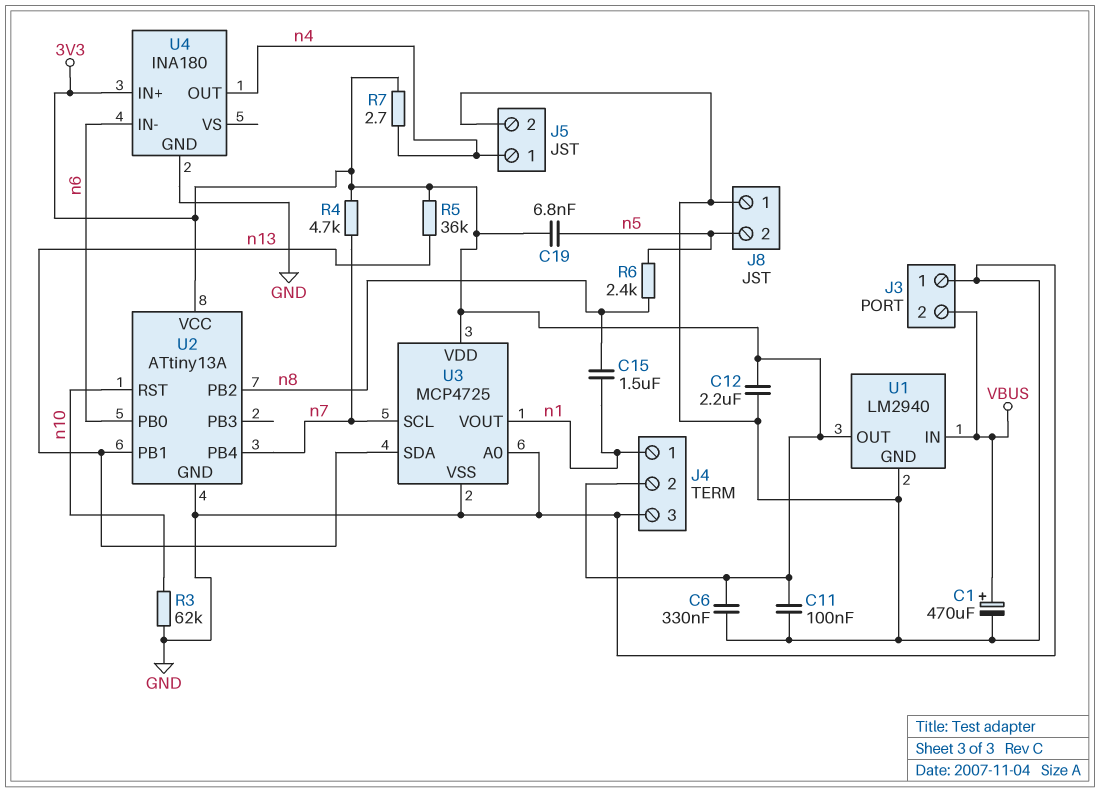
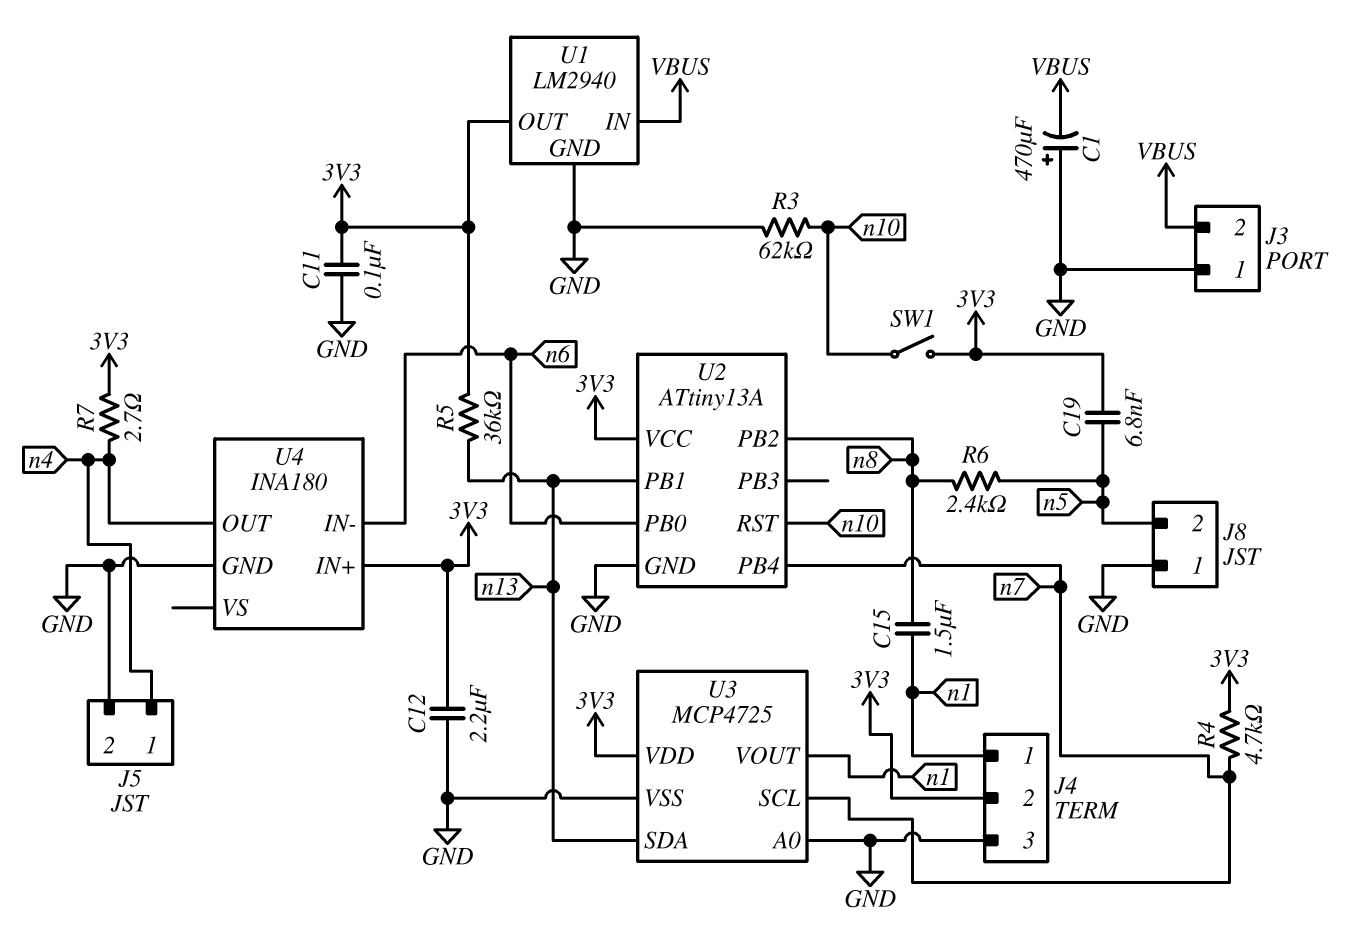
C1: 470uF (plus VBUS, minus GND) -> 470uF (plus GND, minus VBUS)
C6: 330nF (3V3, GND) -> none
SW1: none -> switch (3V3, n10)

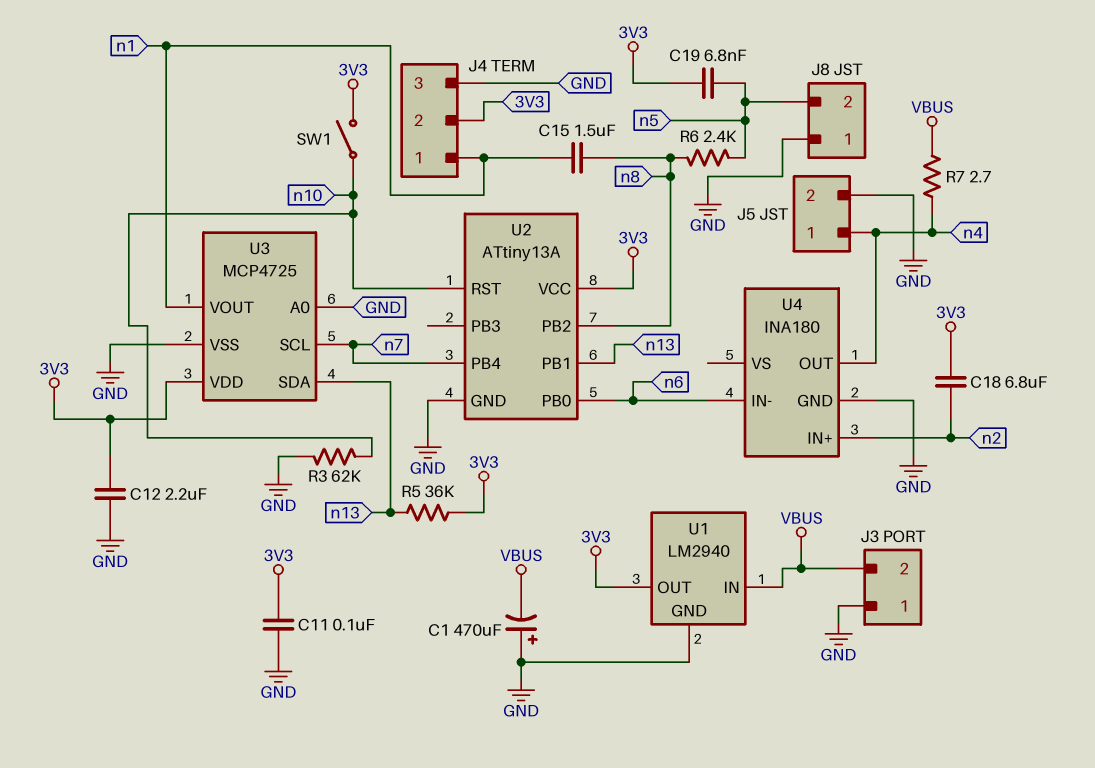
C18: none -> 6.8uF (3V3, n2)
R4: 4.7k (3V3, n7) -> none
R7: 2.7 (3V3, n4) -> 2.7 (VBUS, n4)
U4 pin IN+: 3V3 -> n2

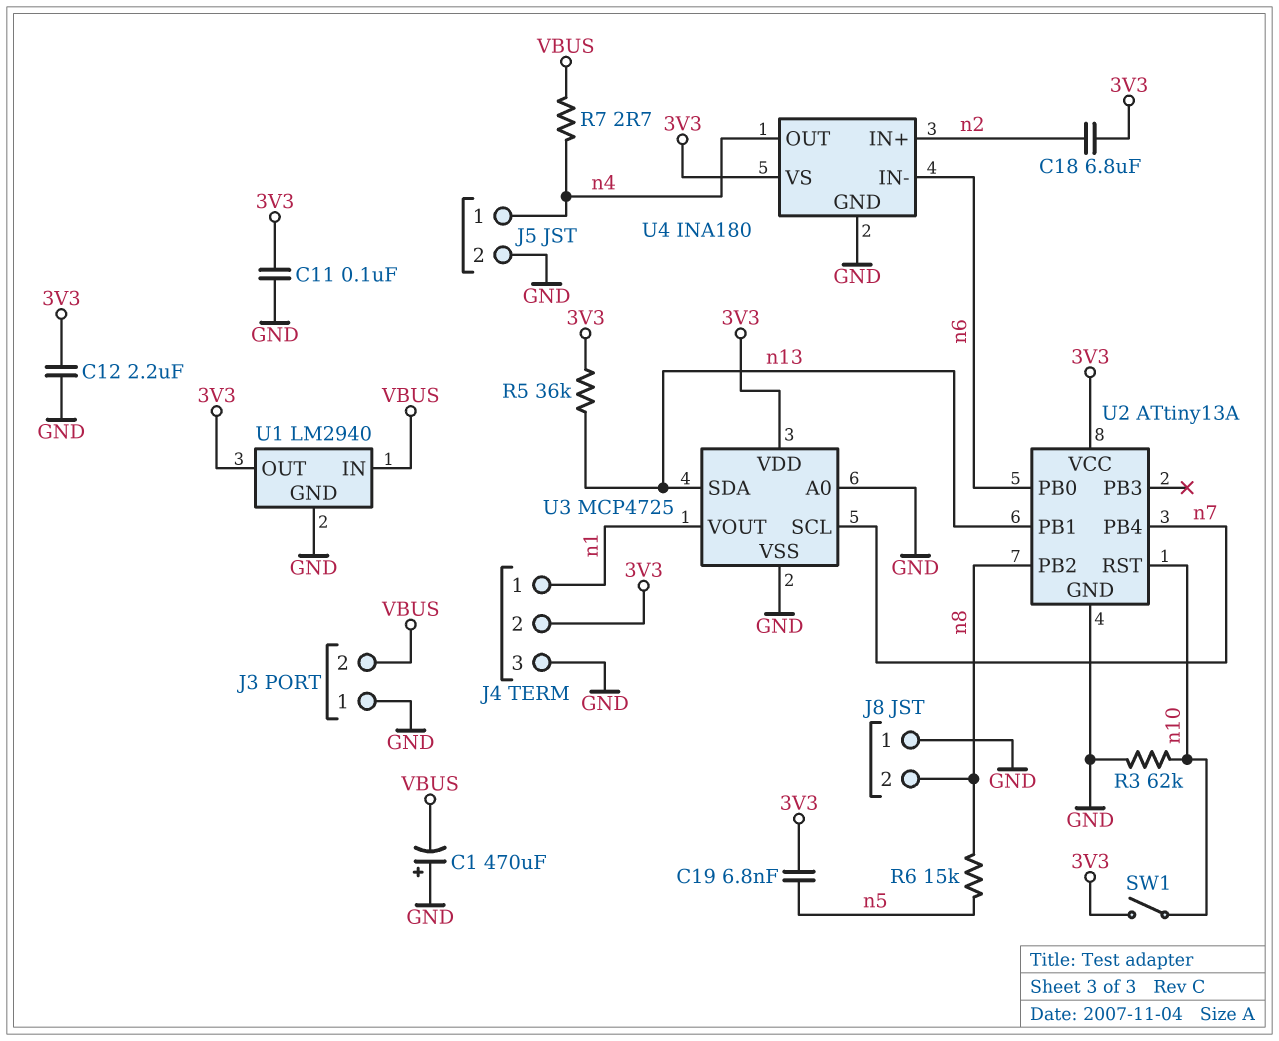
C15: 1.5uF (n1, n8) -> none
J8 pin 2: n5 -> n8
R6: 2.4k (n5, n8) -> 15k (n5, n8)
U4 pin VS: none -> 3V3

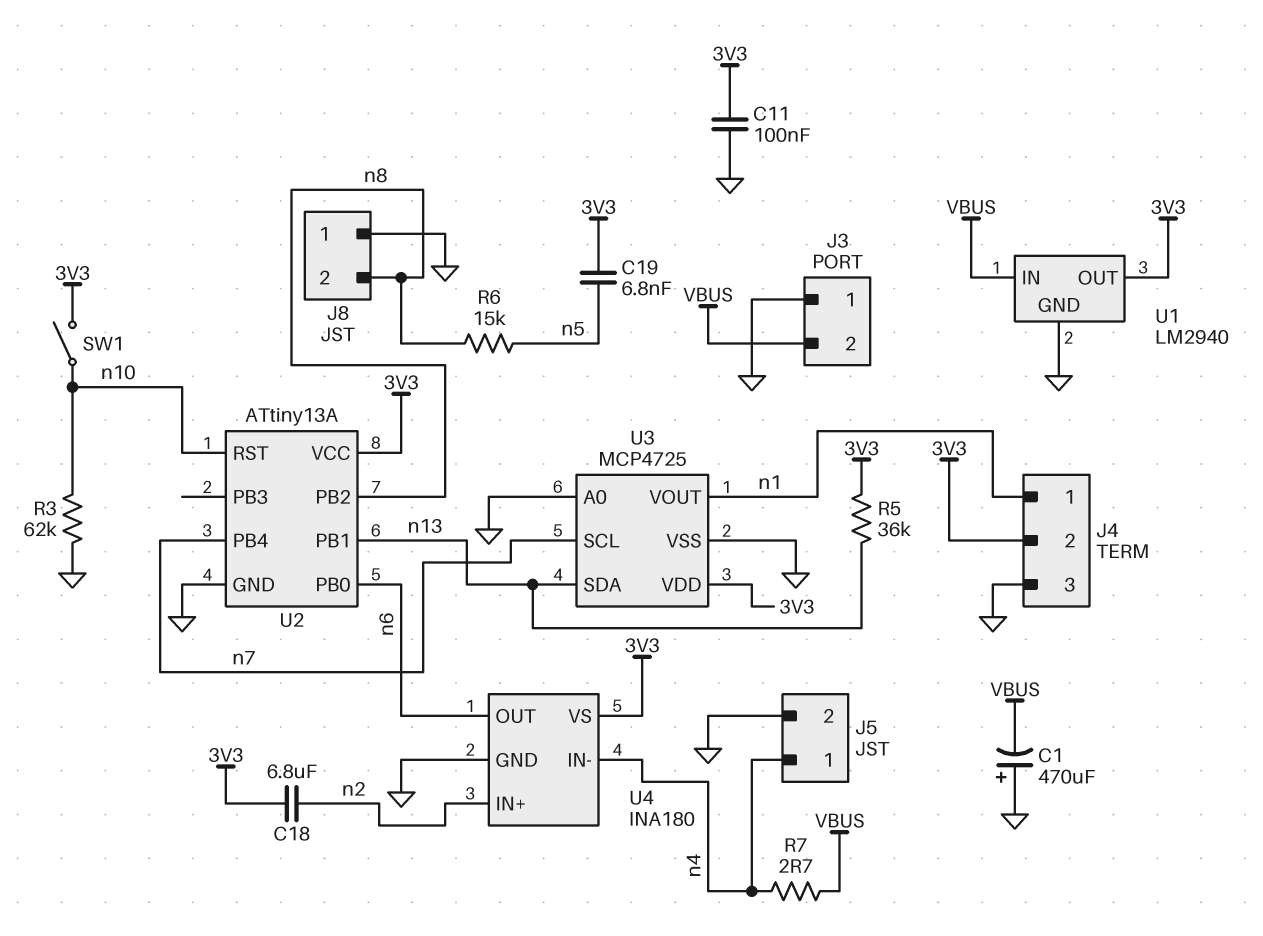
C12: 2.2uF (3V3, GND) -> none
U4 pin IN-: n6 -> n4
U4 pin OUT: n4 -> n6

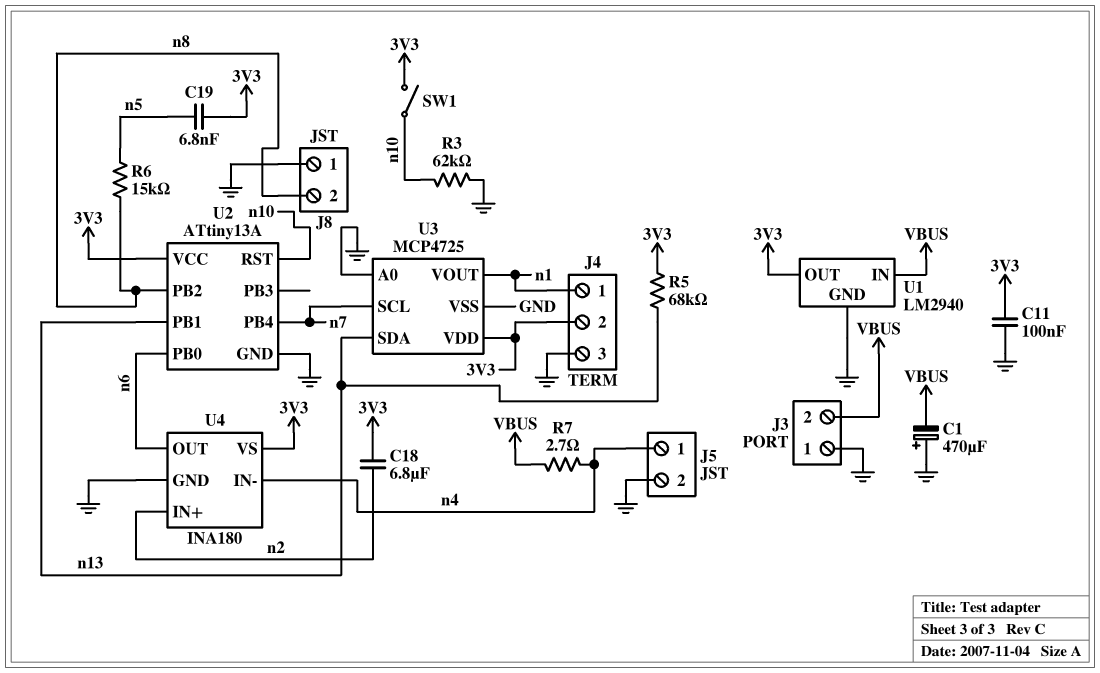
R5: 36k (3V3, n13) -> 68k (3V3, n13)

